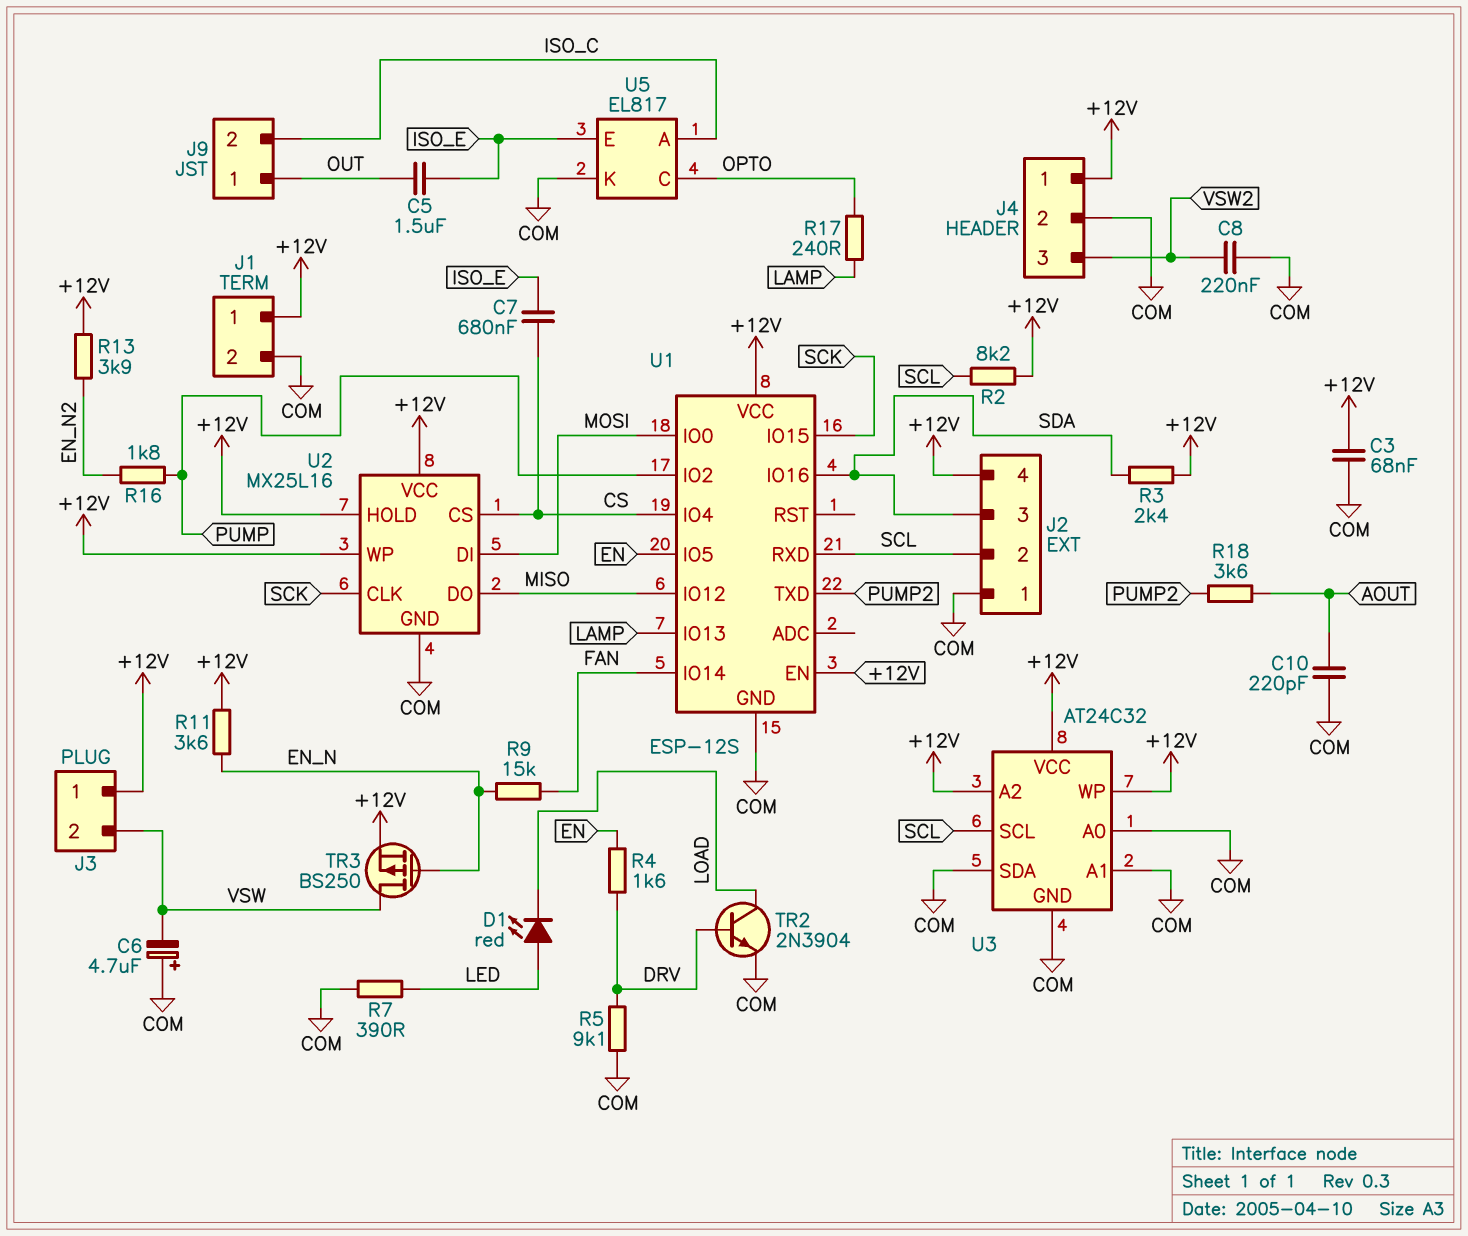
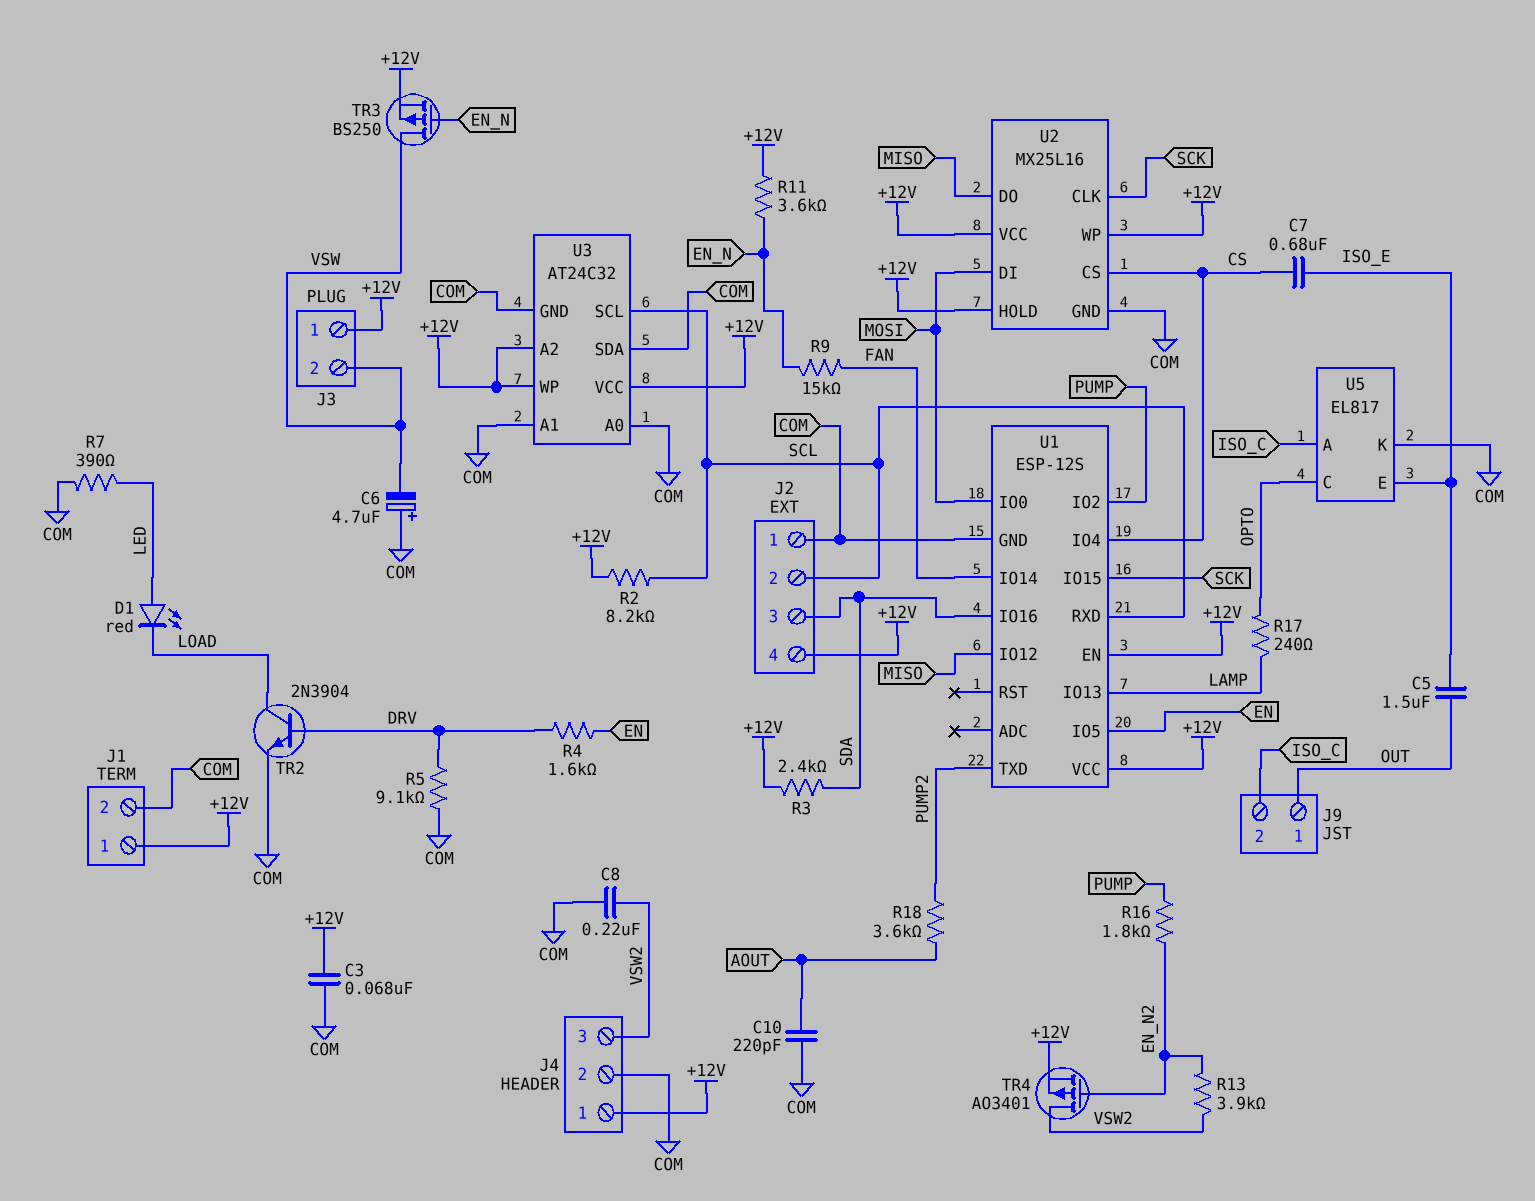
R13: 3.9k (+12V, EN_N2) -> 3.9k (EN_N2, VSW2)
TR4: none -> PMOS AO3401 (G EN_N2, D VSW2, S +12V)

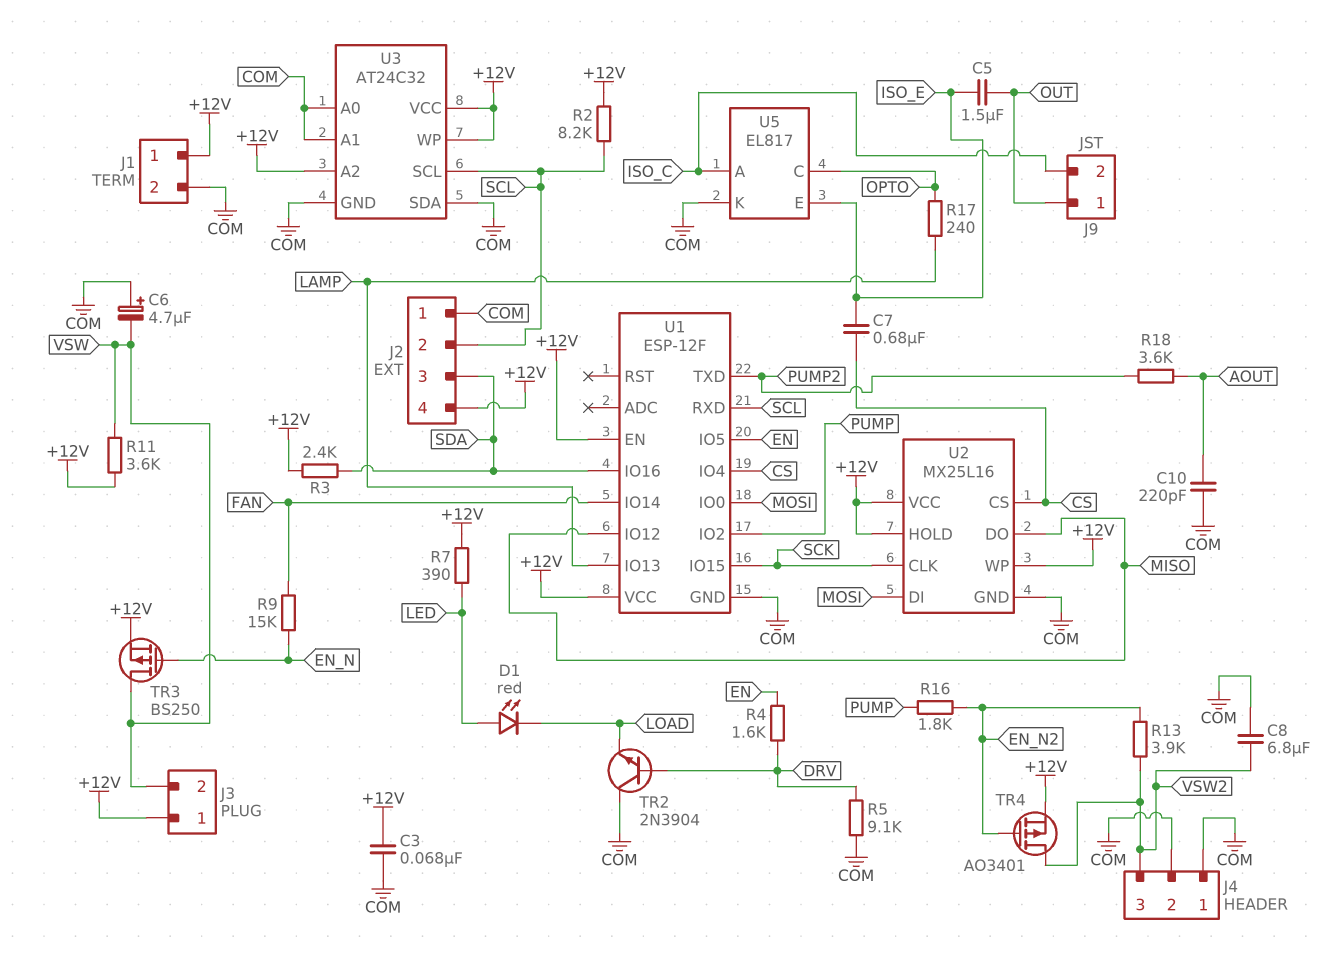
C8: 220nF (COM, VSW2) -> 6.8uF (COM, VSW2)
J4 pin 1: +12V -> COM
R7: 390 (COM, LED) -> 390 (+12V, LED)
R11: 3.6k (+12V, EN_N) -> 3.6k (+12V, VSW)
TR2: NPN 2N3904 (B DRV, C LOAD, E COM) -> NPN 2N3904 (B DRV, C COM, E LOAD)
U1: ESP-12S -> ESP-12F

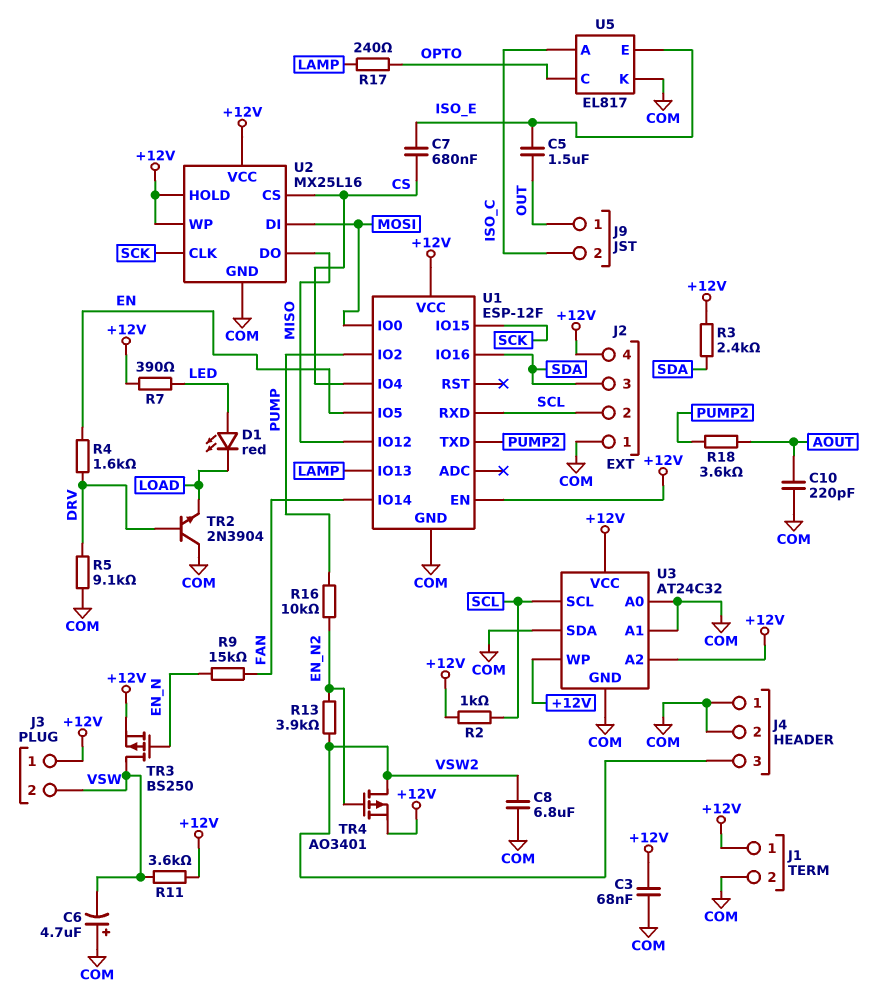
R2: 8.2k (+12V, SCL) -> 1k (+12V, SCL)
R16: 1.8k (EN_N2, PUMP) -> 10k (EN_N2, PUMP)

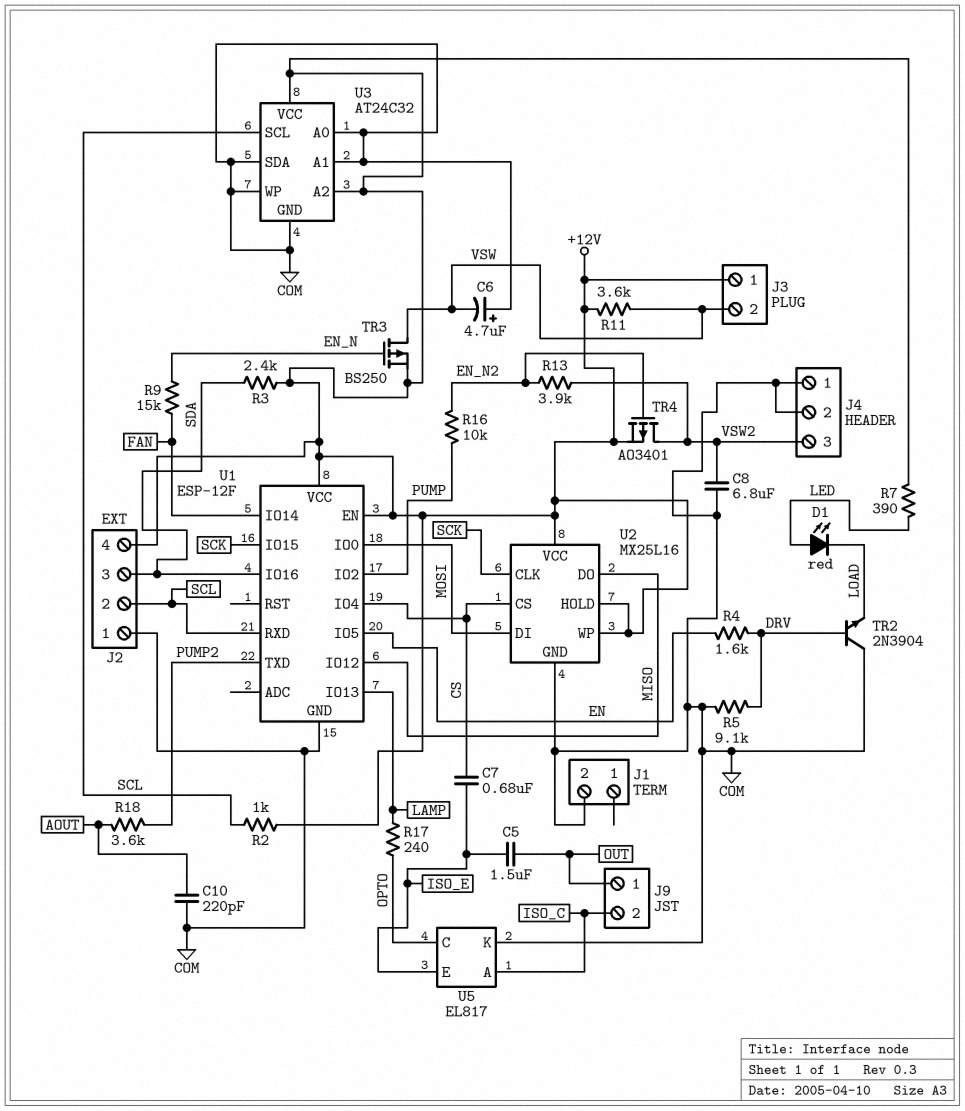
C3: 68nF (+12V, COM) -> none
J1 pin 1: +12V -> none
U3 pin WP: +12V -> COM

